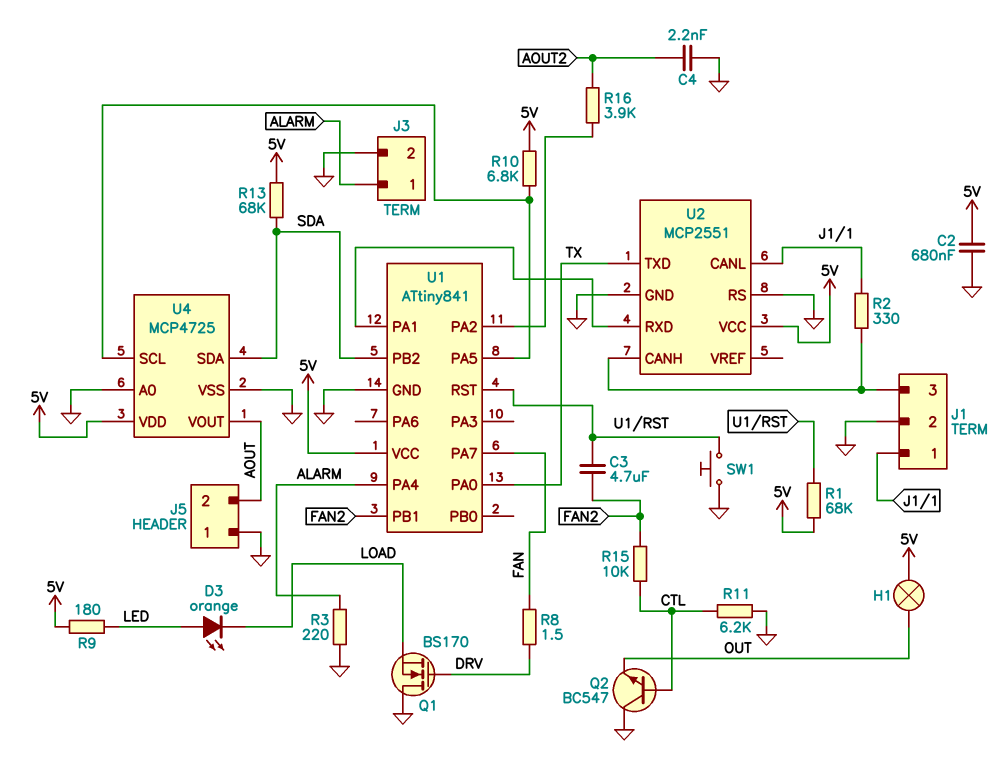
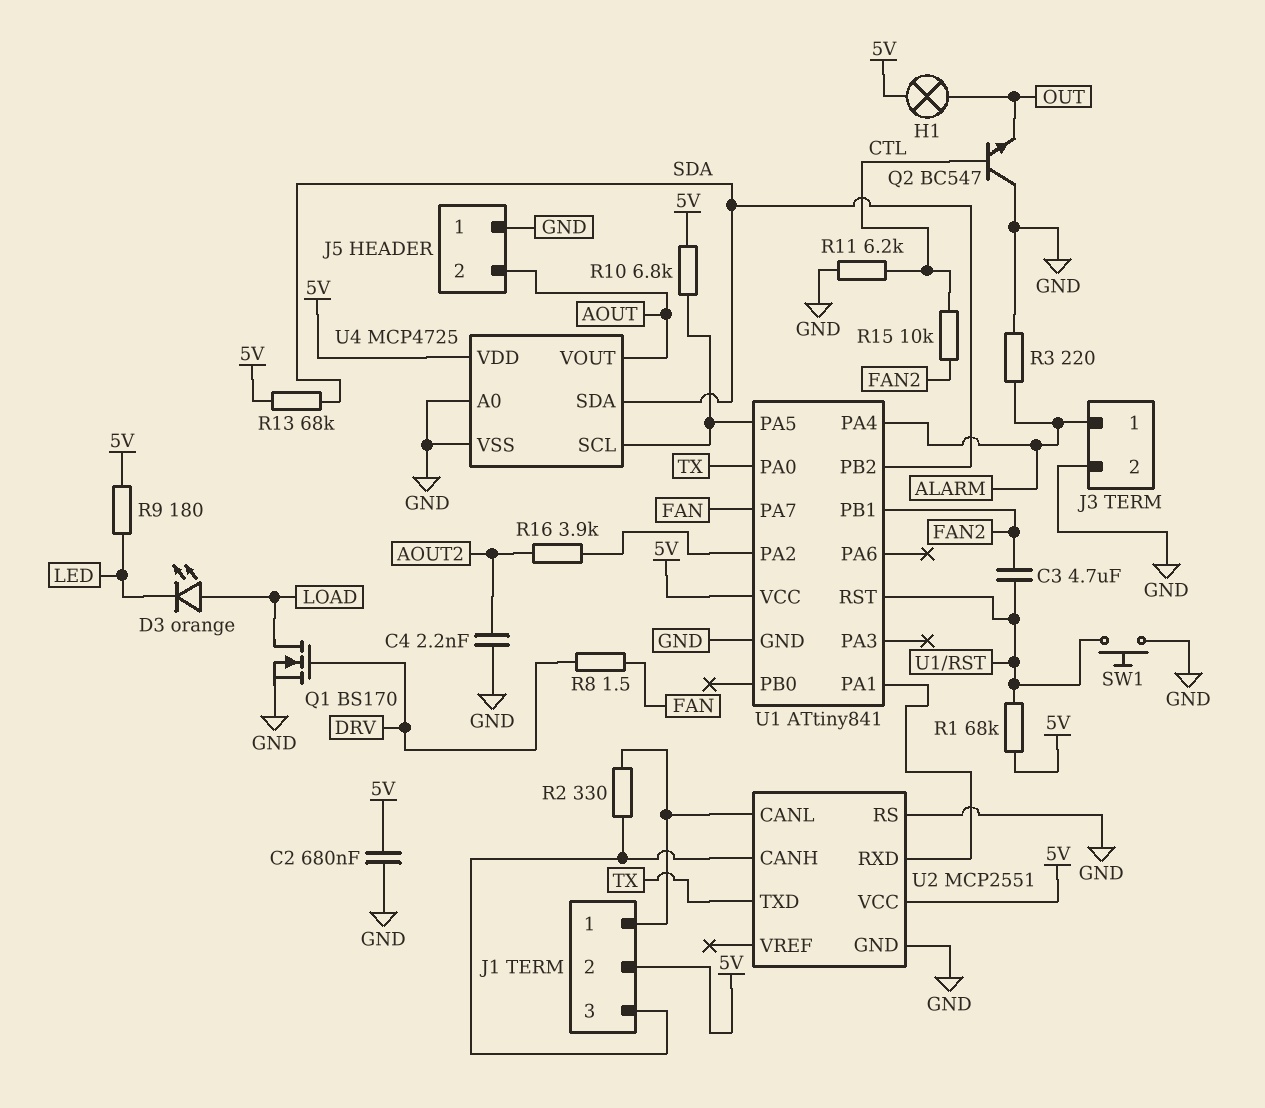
D3: LED orange (A LED, K LOAD) -> LED orange (A LOAD, K LED)
J1 pin 2: GND -> 5V
Q1: NMOS BS170 (G DRV, D GND, S LOAD) -> NMOS BS170 (G DRV, D LOAD, S GND)

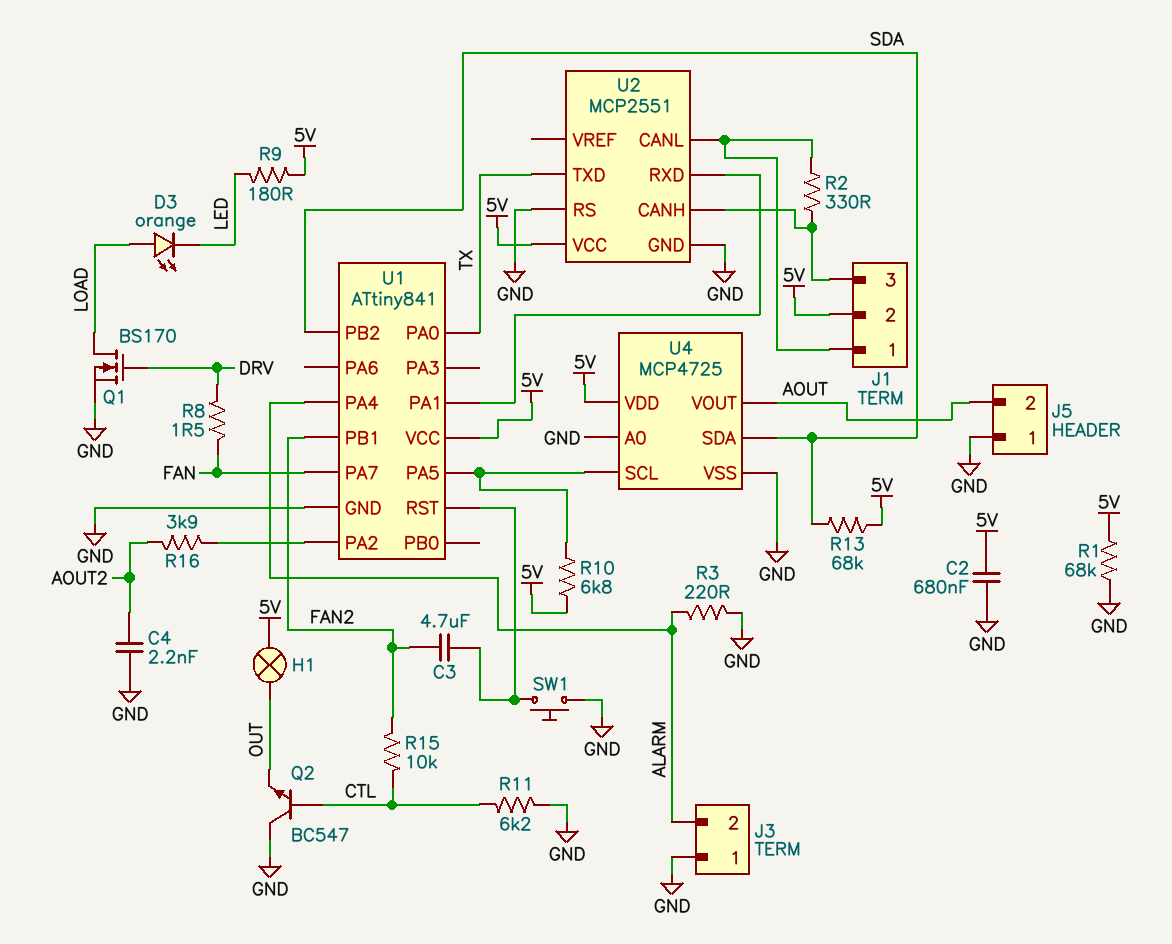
J3 pin 1: ALARM -> GND
J3 pin 2: GND -> ALARM
R1: 68k (5V, U1/RST) -> 68k (5V, GND)

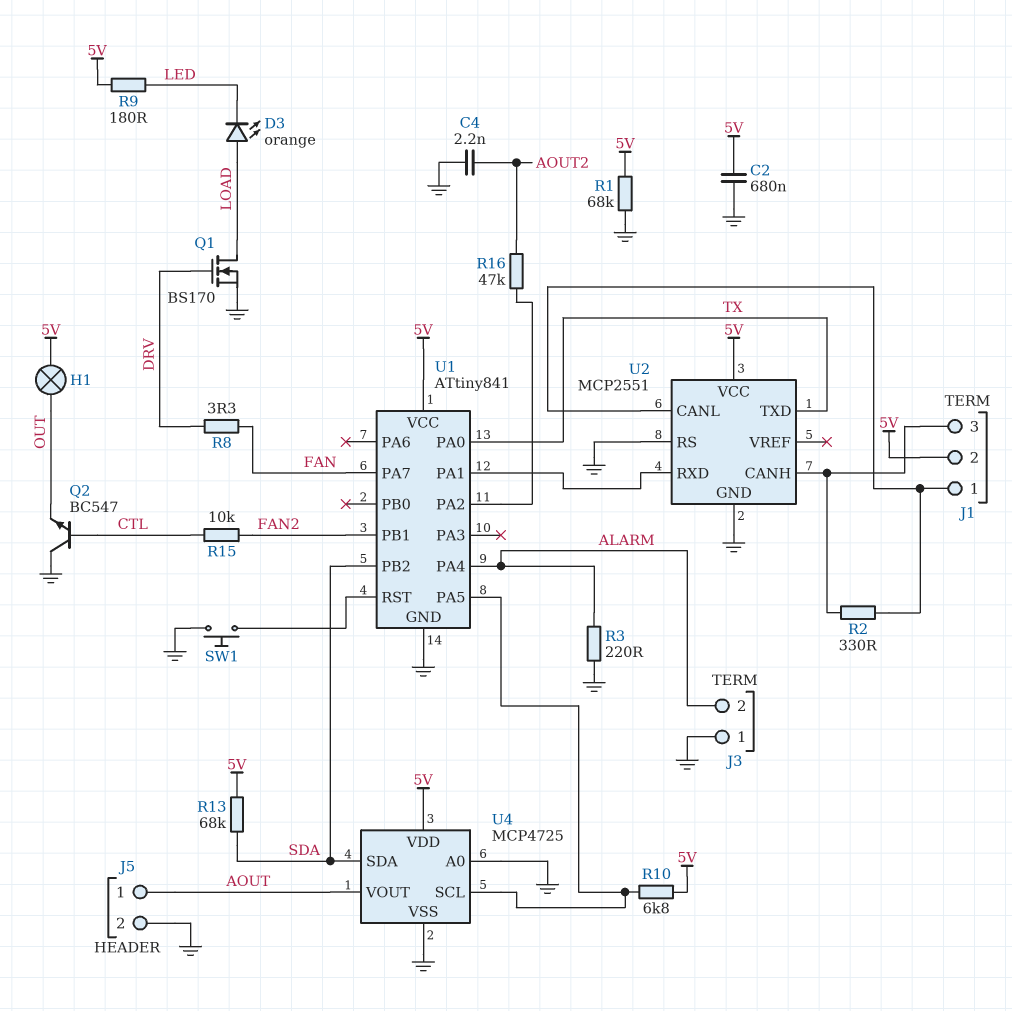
C3: 4.7uF (FAN2, U1/RST) -> none
J5 pin 1: GND -> AOUT
J5 pin 2: AOUT -> GND
R8: 1.5 (DRV, FAN) -> 3.3 (DRV, FAN)
R11: 6.2k (CTL, GND) -> none
R16: 3.9k (AOUT2, U1/PA2) -> 47k (AOUT2, U1/PA2)

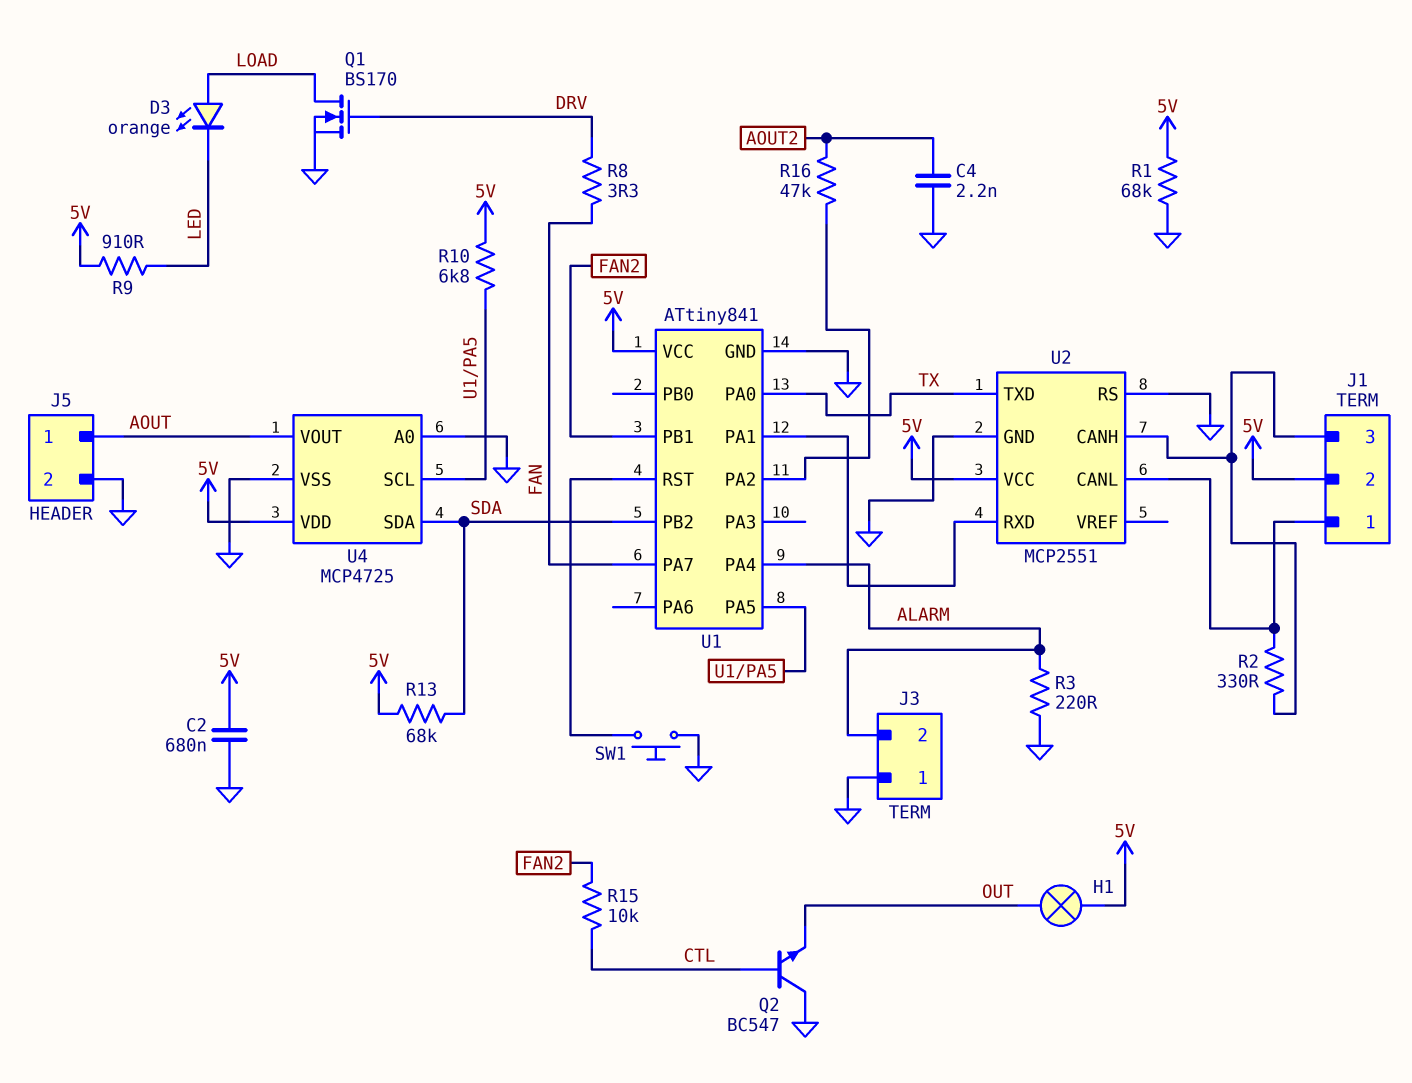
R9: 180 (5V, LED) -> 910 (5V, LED)

